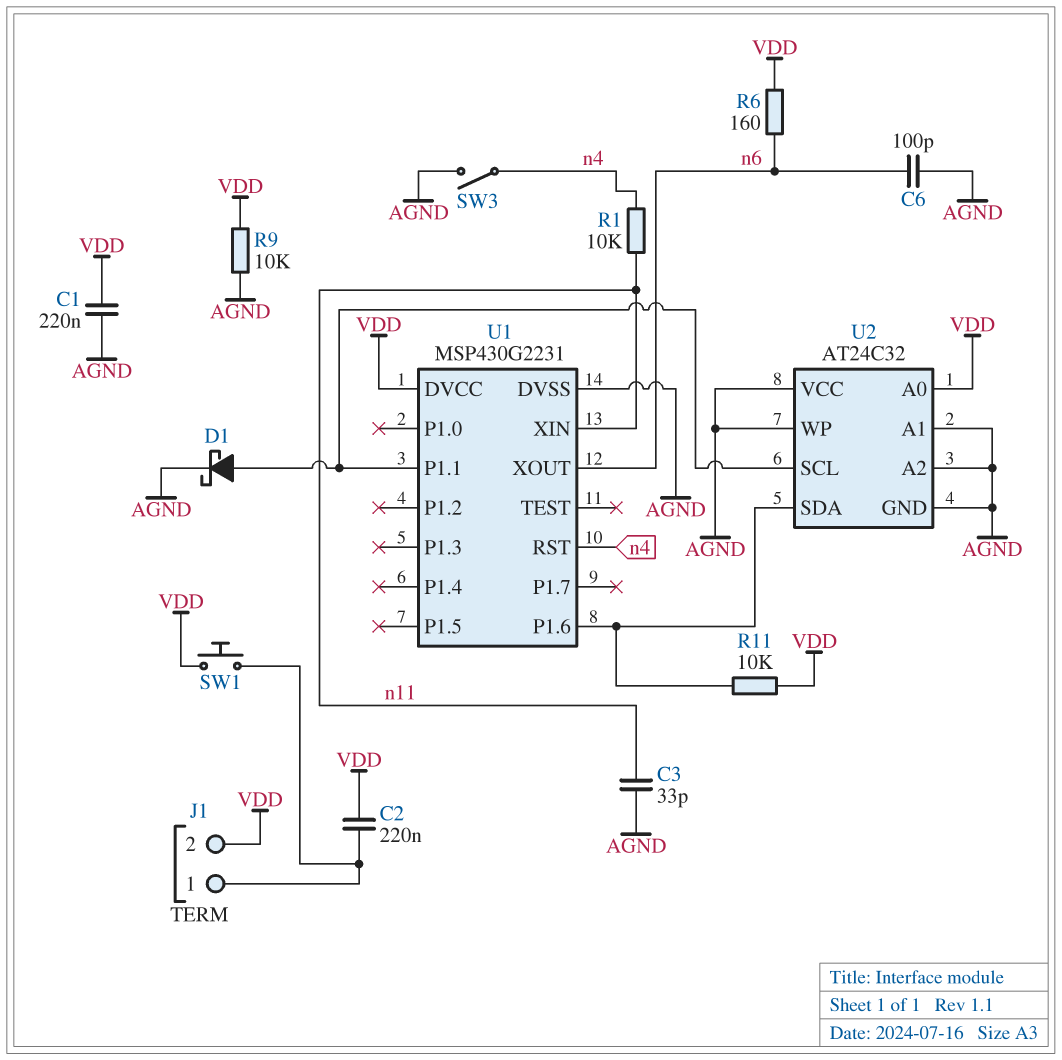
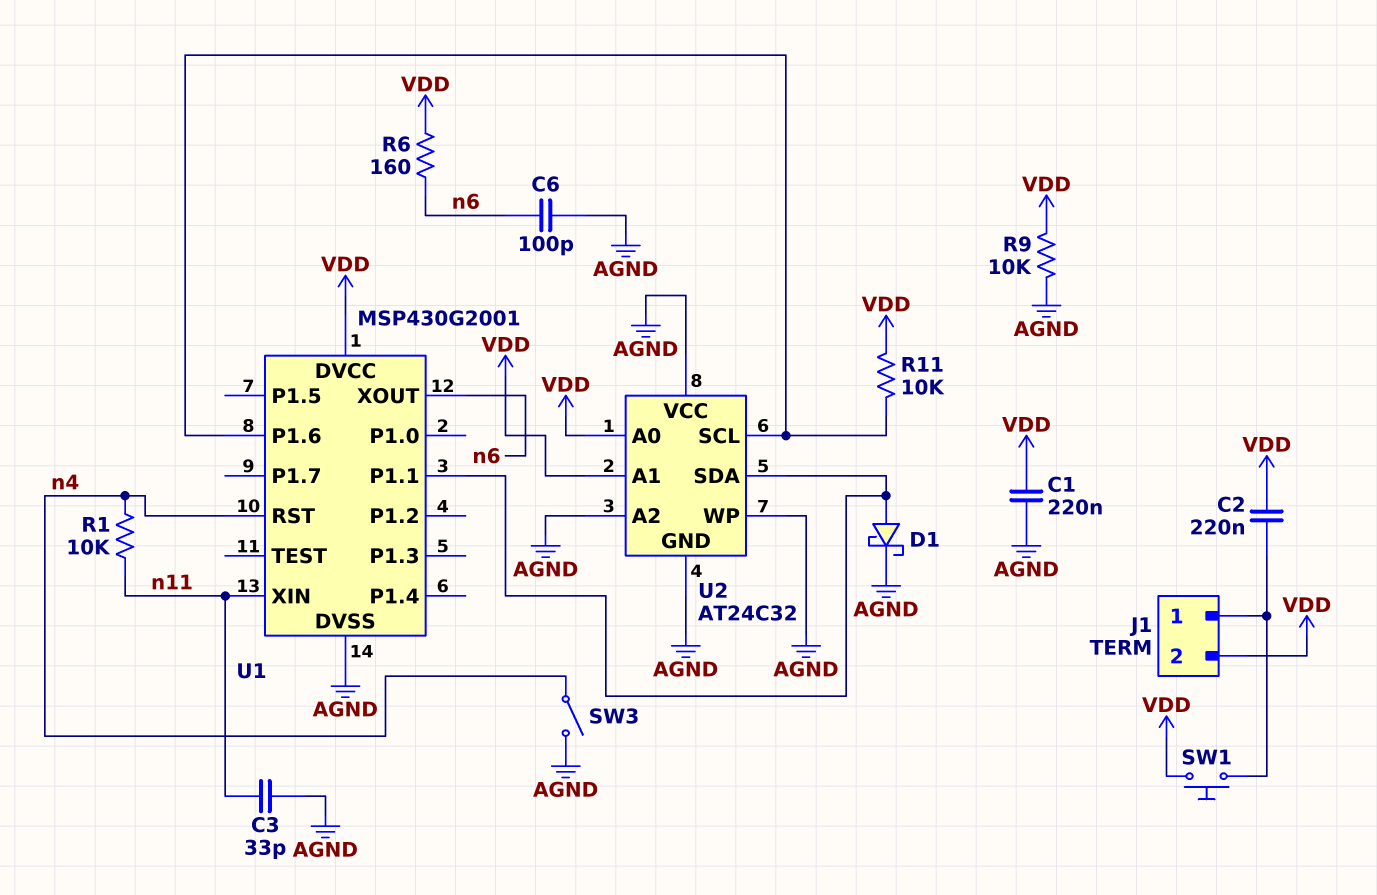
U1: MSP430G2231 -> MSP430G2001
U2 pin A1: AGND -> VDD
U2 pin SCL: U1/P1.1 -> U1/P1.6
U2 pin SDA: U1/P1.6 -> U1/P1.1

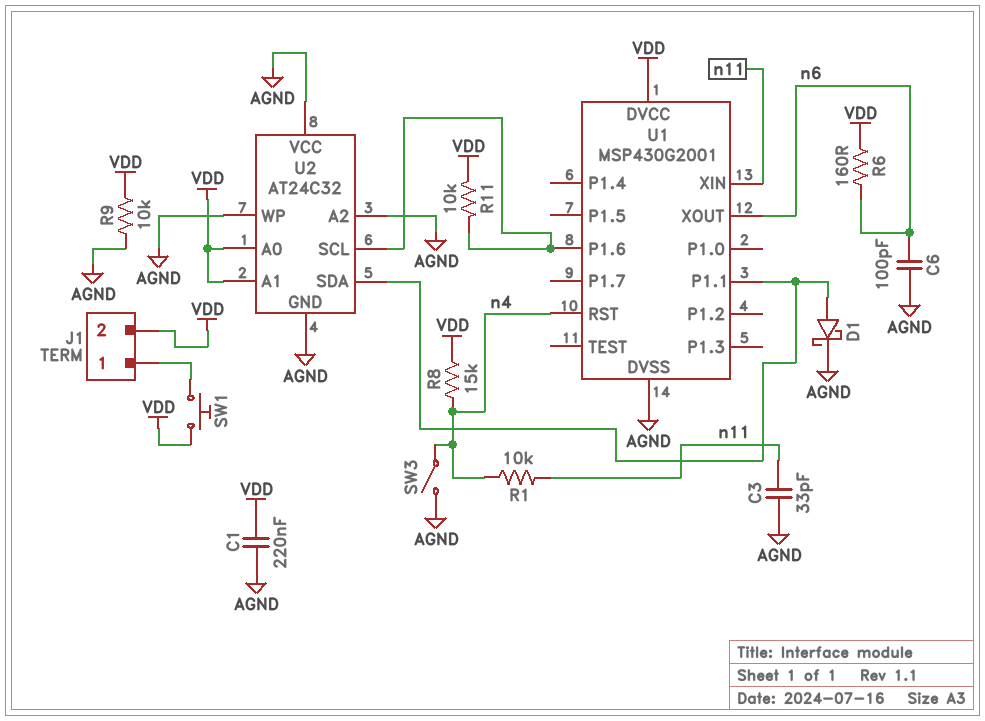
C2: 220nF (J1/1, VDD) -> none
R8: none -> 15k (VDD, n4)

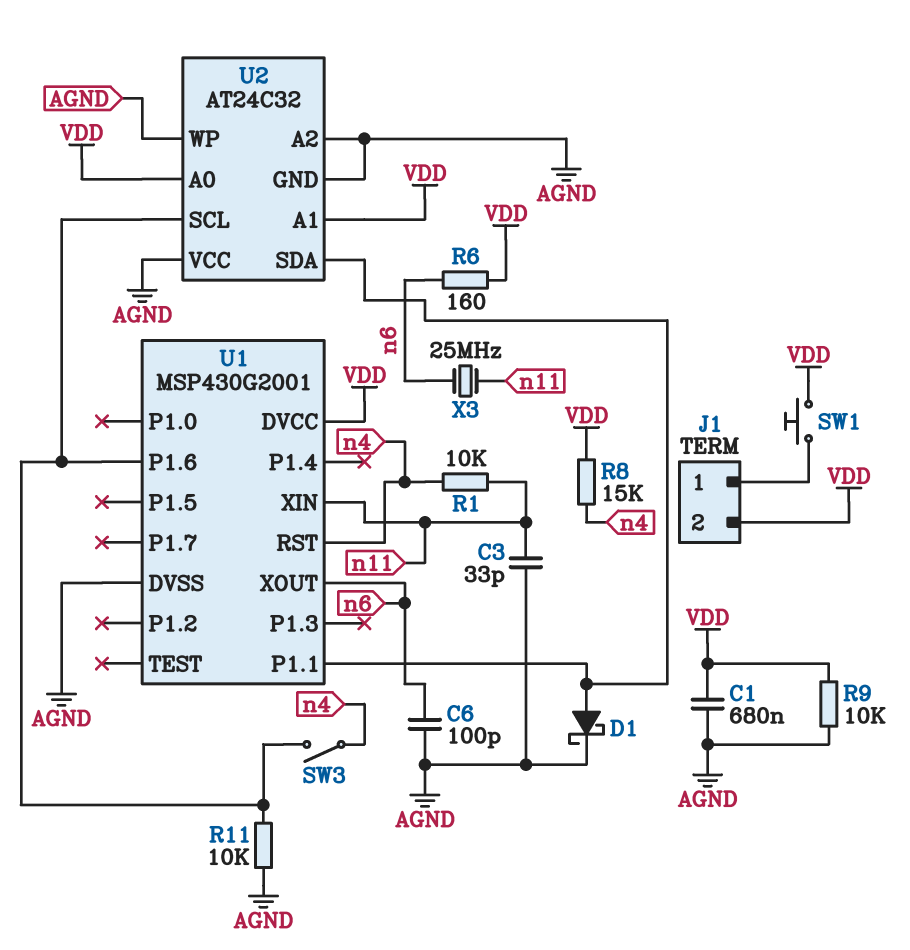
C1: 220nF (AGND, VDD) -> 680nF (AGND, VDD)
R11: 10k (U1/P1.6, VDD) -> 10k (AGND, U1/P1.6)
SW3: switch (AGND, n4) -> switch (U1/P1.6, n4)
X3: none -> 25MHz (n6, n11)

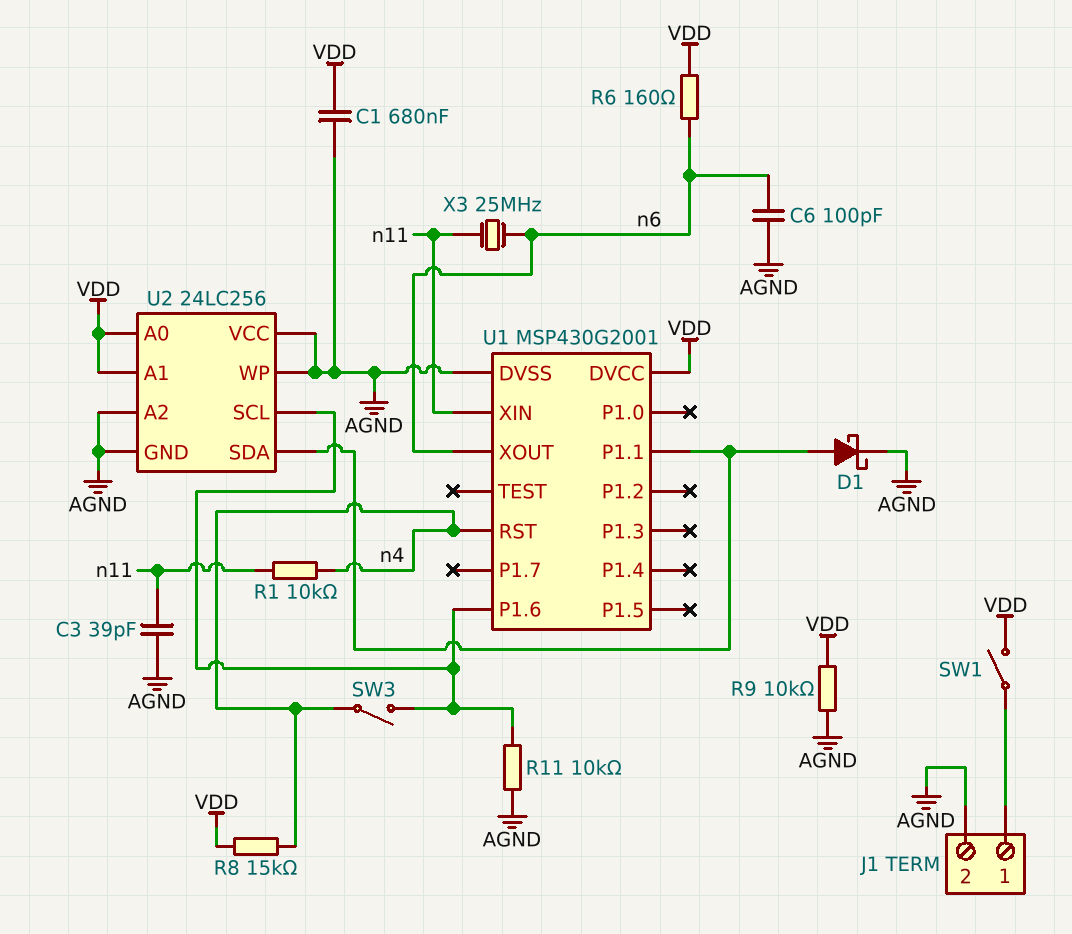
C3: 33pF (AGND, n11) -> 39pF (AGND, n11)
J1 pin 2: VDD -> AGND
SW1: button (J1/1, VDD) -> switch (J1/1, VDD)
U2: AT24C32 -> 24LC256

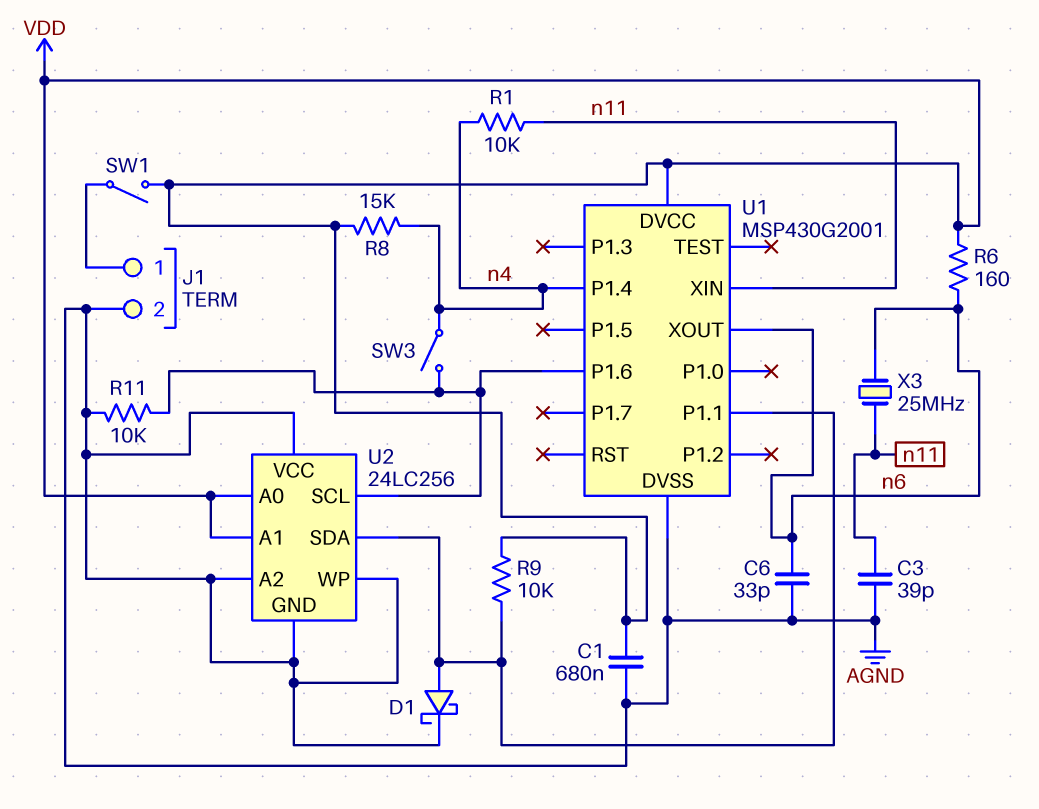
C6: 100pF (AGND, n6) -> 33pF (AGND, n6)
R9: 10k (AGND, VDD) -> 10k (U1/P1.1, VDD)
U1 pin P1.4: none -> n4
U1 pin RST: n4 -> none

